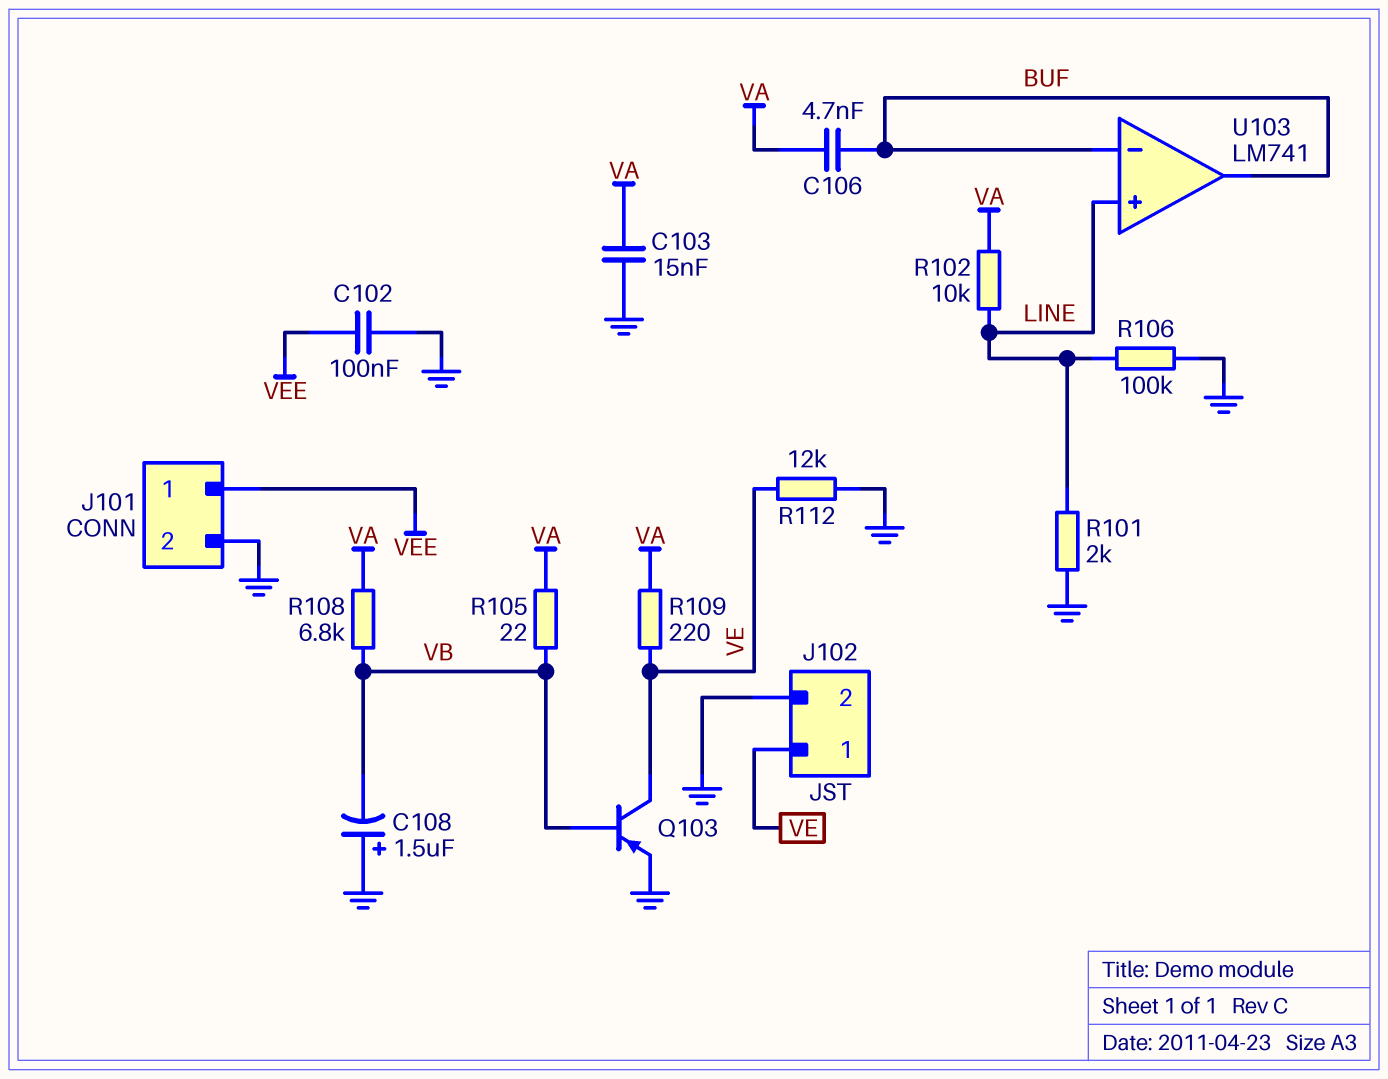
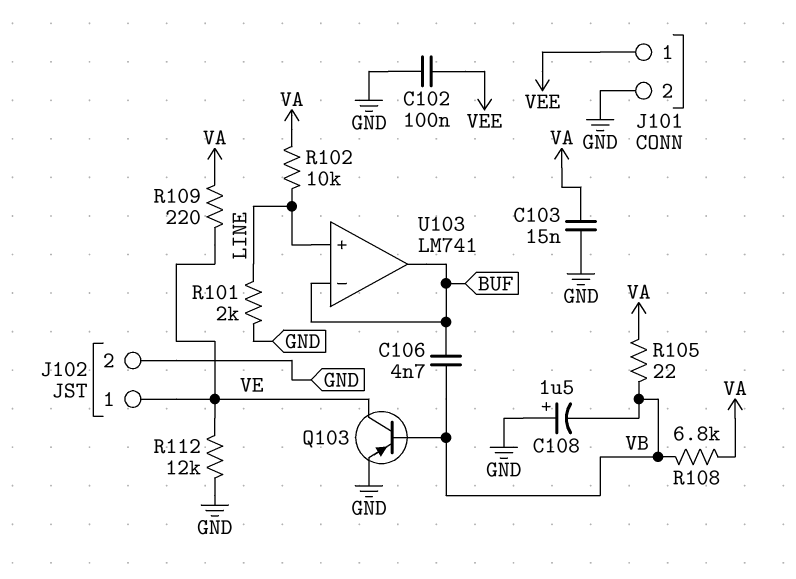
C106: 4.7nF (BUF, VA) -> 4.7nF (BUF, VB)
R106: 100k (GND, LINE) -> none

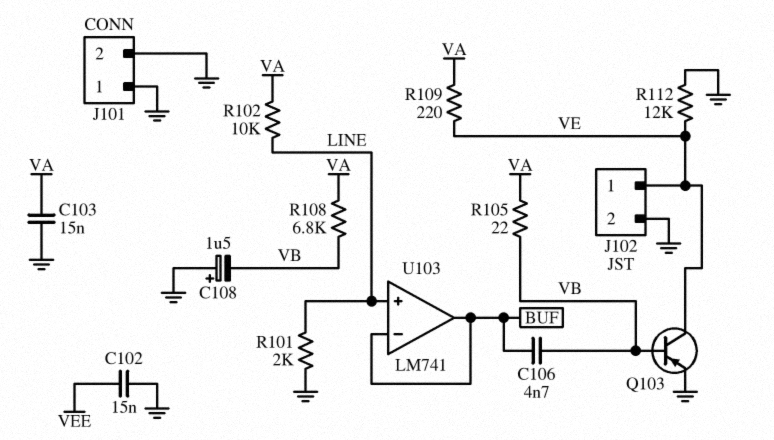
C102: 100nF (GND, VEE) -> 15nF (GND, VEE)
J101 pin 1: VEE -> GND

